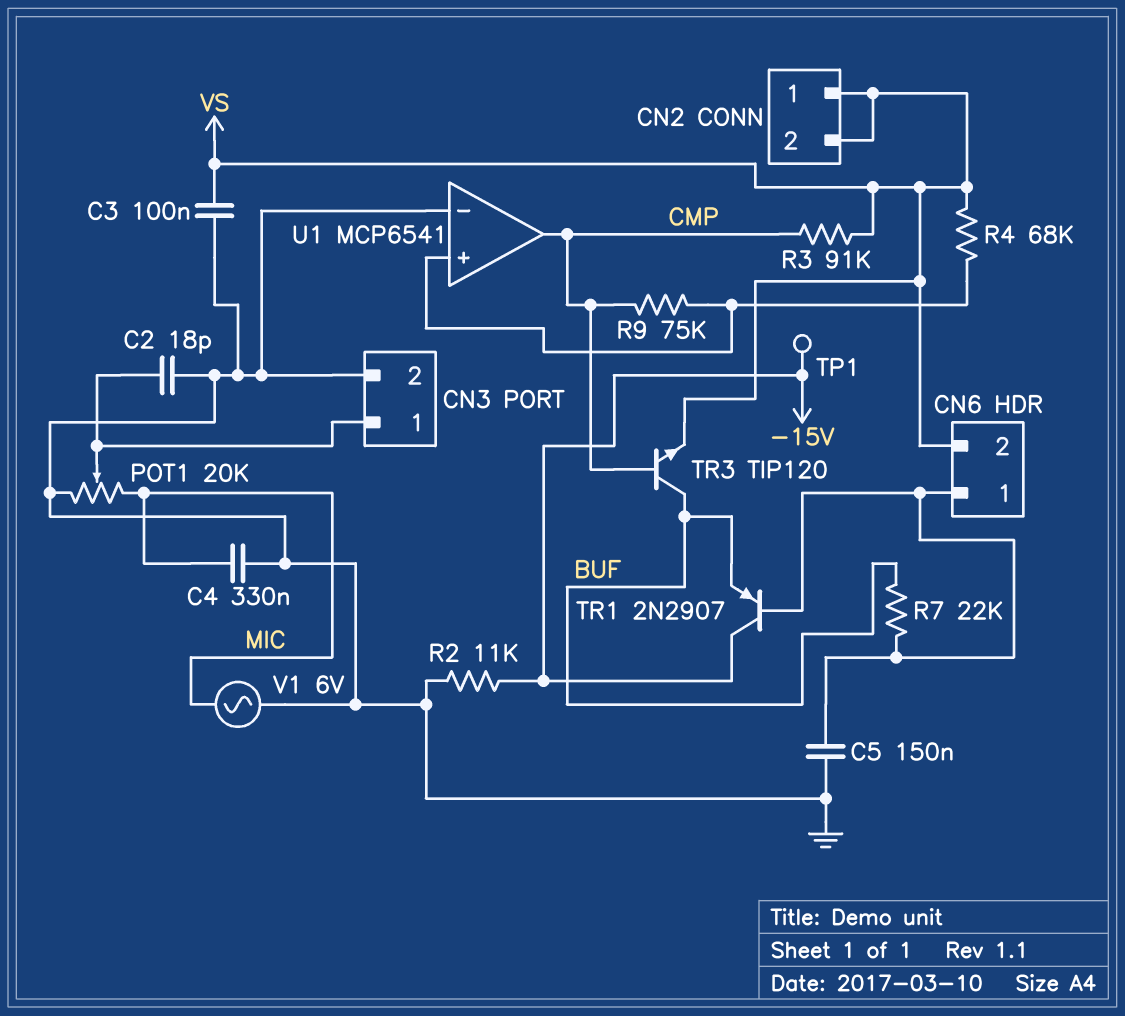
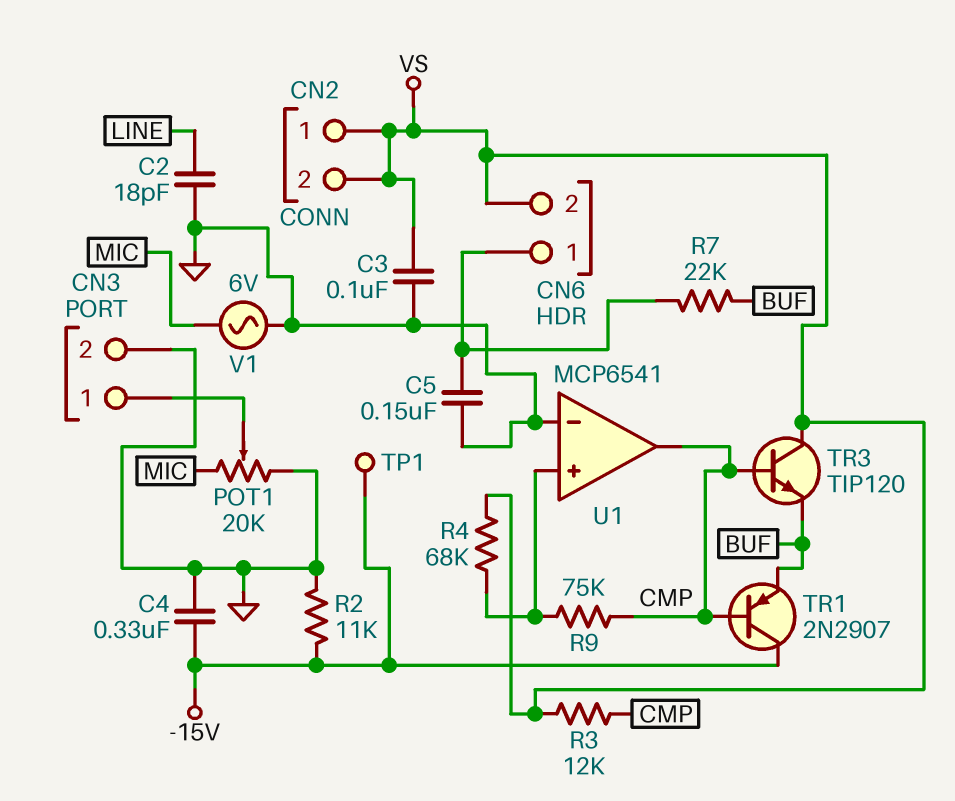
C2: 18pF (CN3/1, GND) -> 18pF (GND, LINE)
C4: 330nF (GND, MIC) -> 330nF (-15V, GND)
R3: 91k (CMP, VS) -> 12k (CMP, VS)
TR1: PNP 2N2907 (B CN6/1, C -15V, E BUF) -> PNP 2N2907 (B CMP, C -15V, E BUF)
TR3: NPN TIP120 (B CMP, C BUF, E VS) -> NPN TIP120 (B CMP, C VS, E BUF)

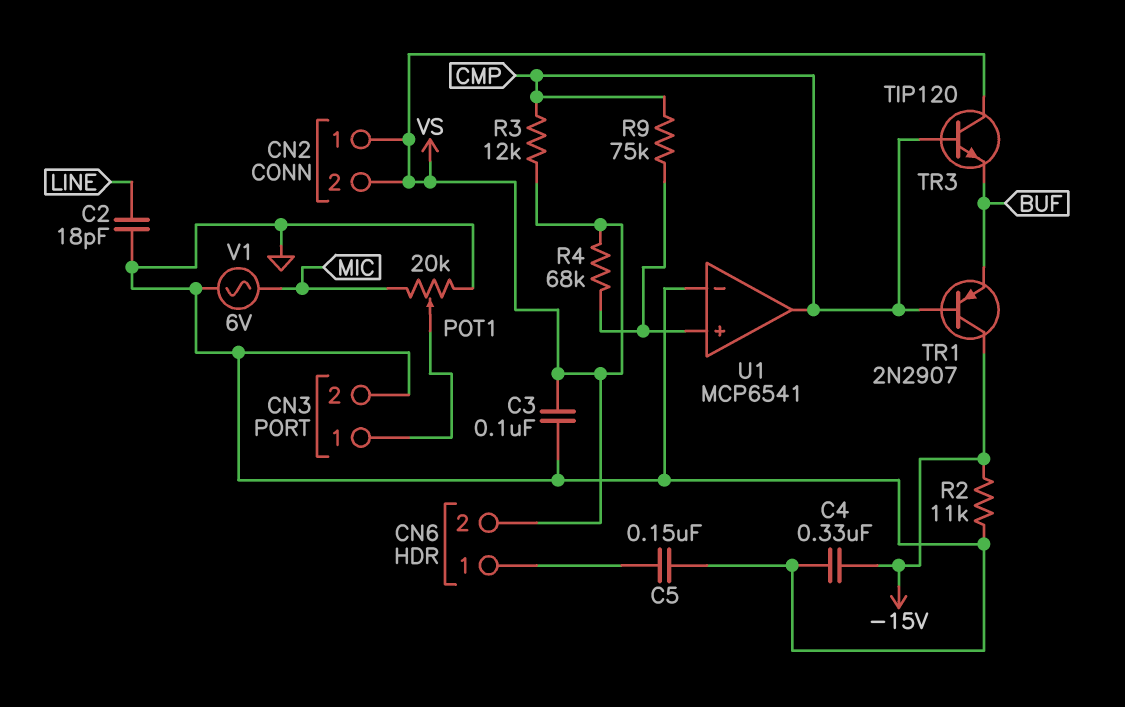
R7: 22k (BUF, CN6/1) -> none
TP1: test point (-15V) -> none

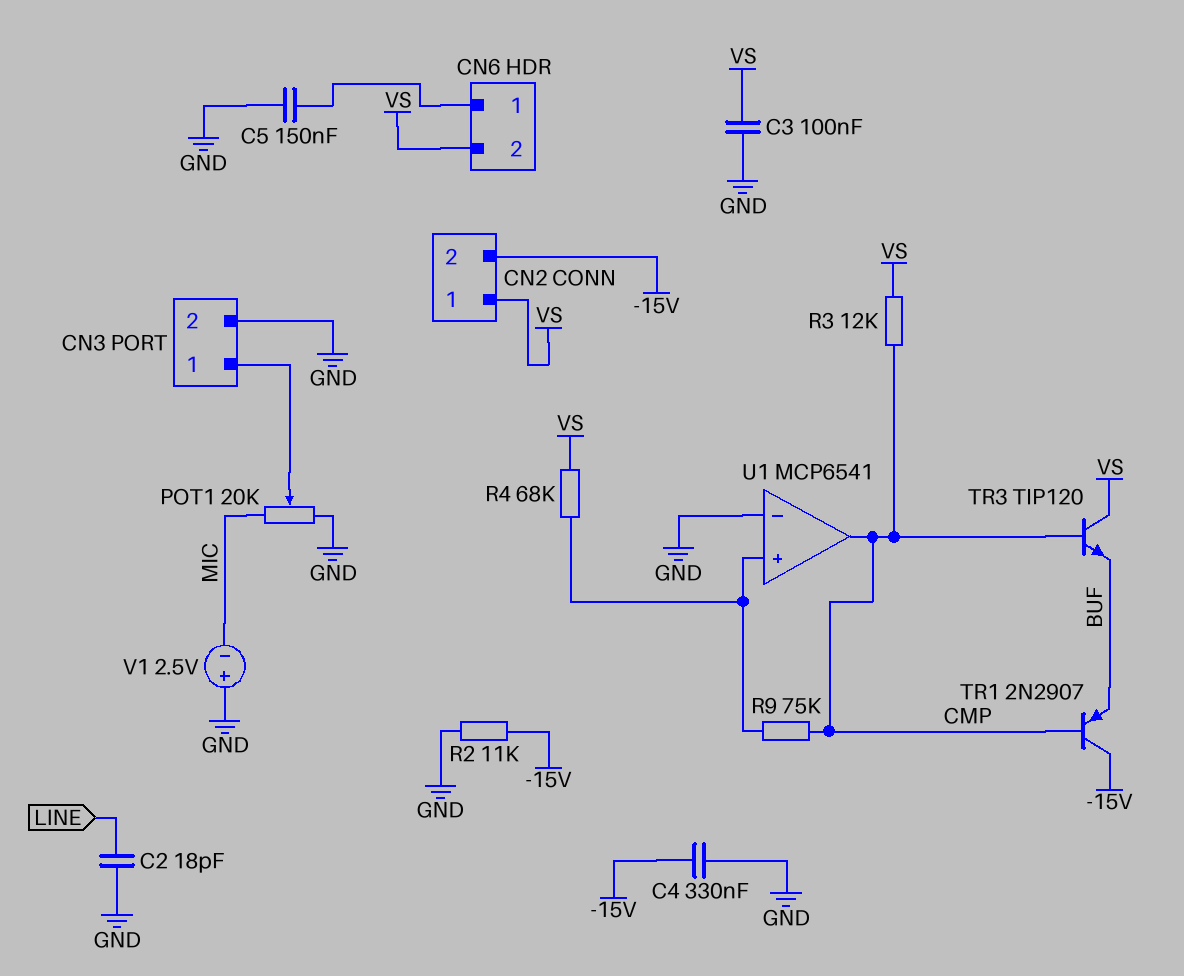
CN2 pin 2: VS -> -15V
V1: AC 6V (GND, MIC) -> 2.5V (plus GND, minus MIC)

